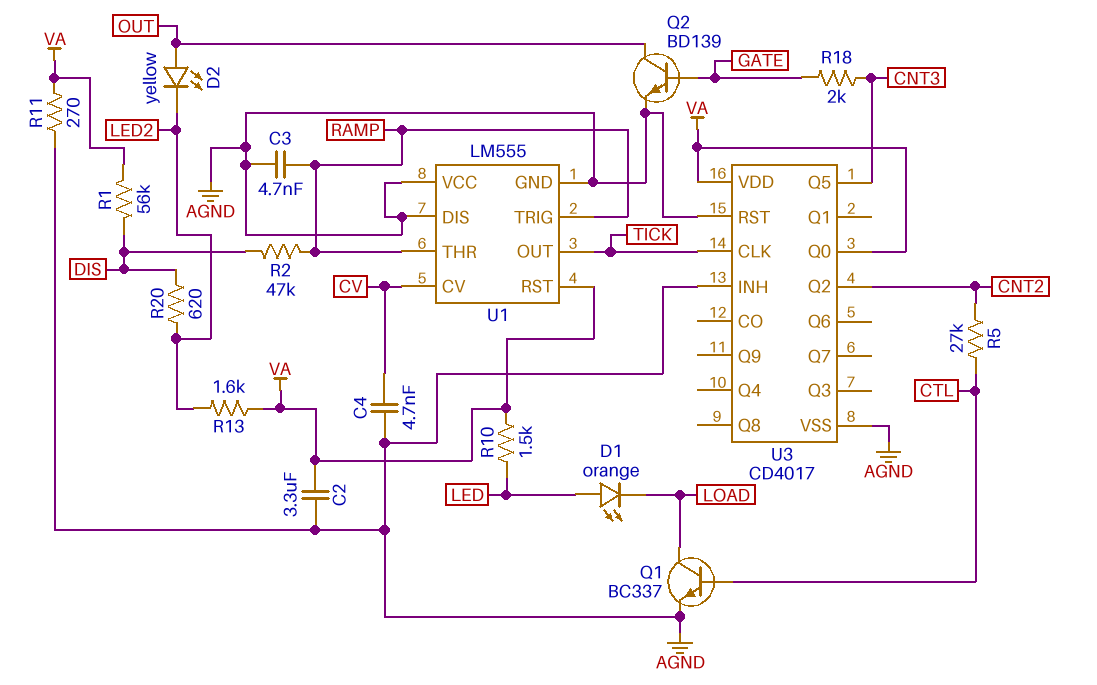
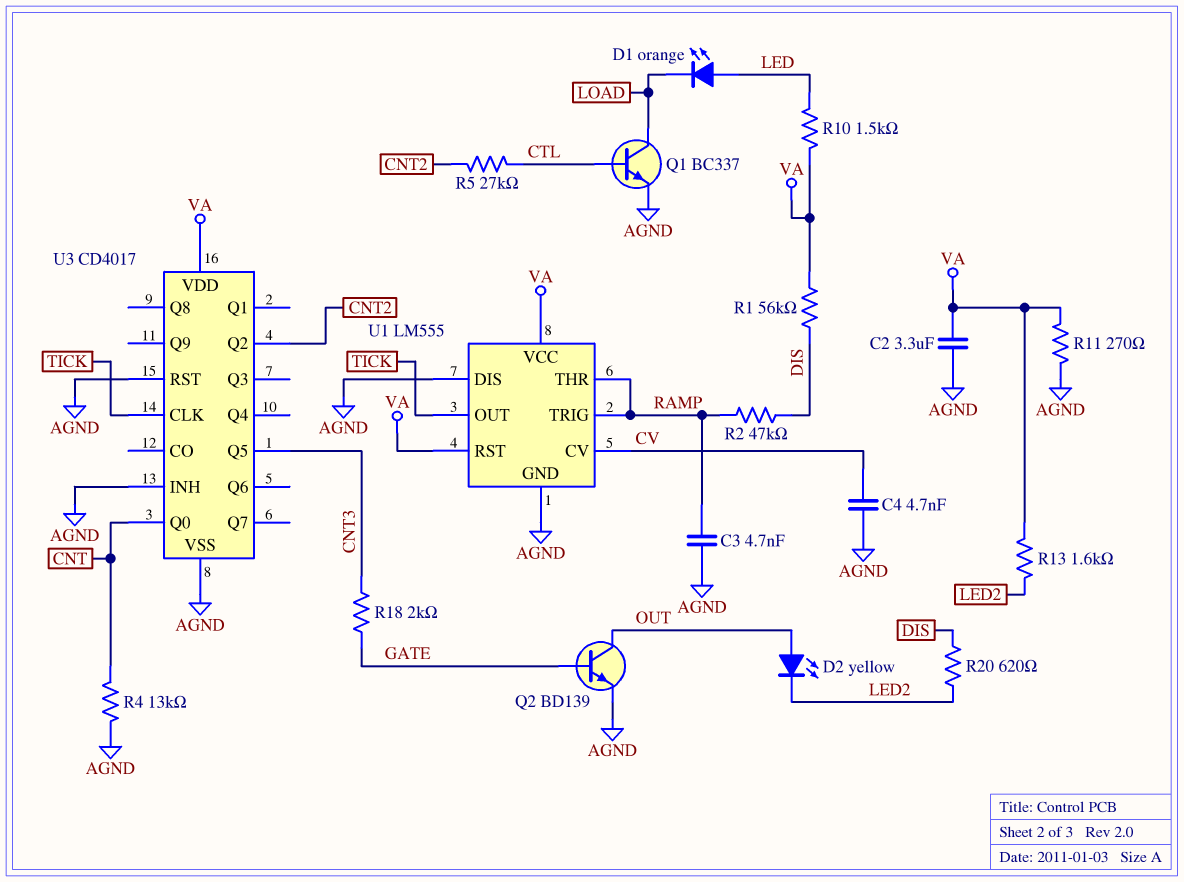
R4: none -> 13k (AGND, CNT)
U1 pin VCC: AGND -> VA
U3 pin Q0: VA -> CNT

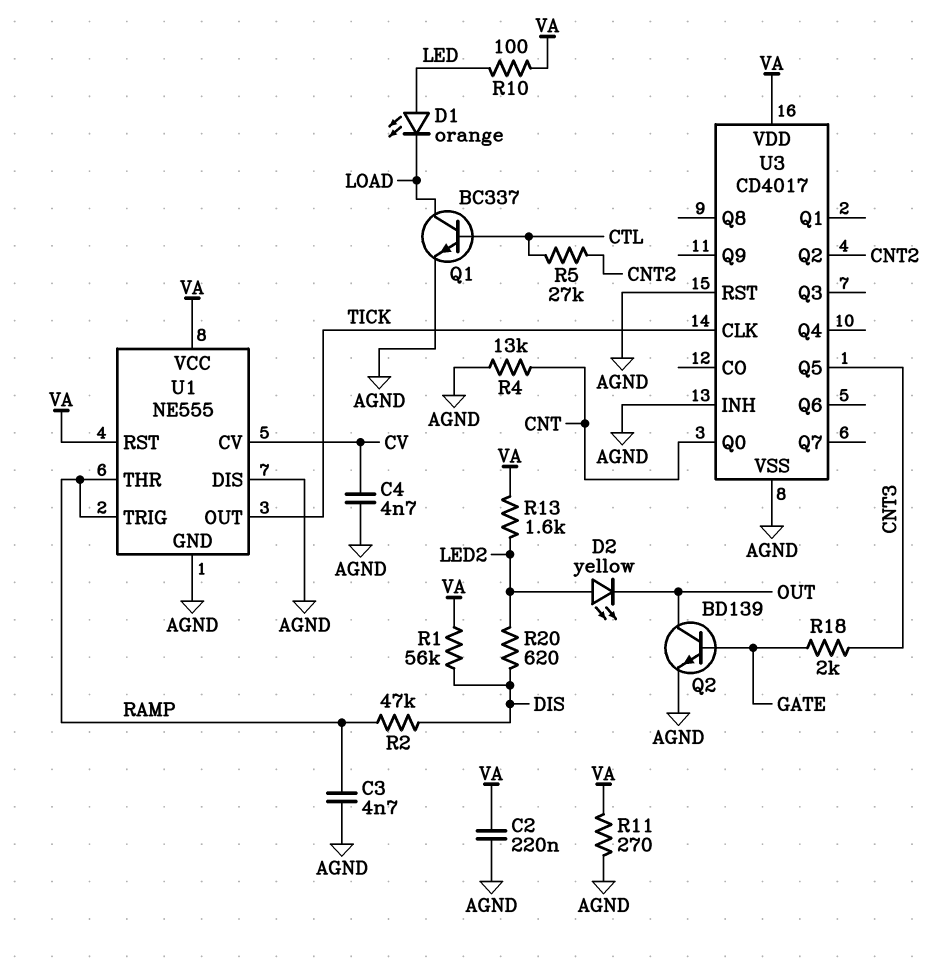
C2: 3.3uF (AGND, VA) -> 220nF (AGND, VA)
D2: LED yellow (A OUT, K LED2) -> LED yellow (A LED2, K OUT)
R10: 1.5k (LED, VA) -> 100 (LED, VA)
U1: LM555 -> NE555

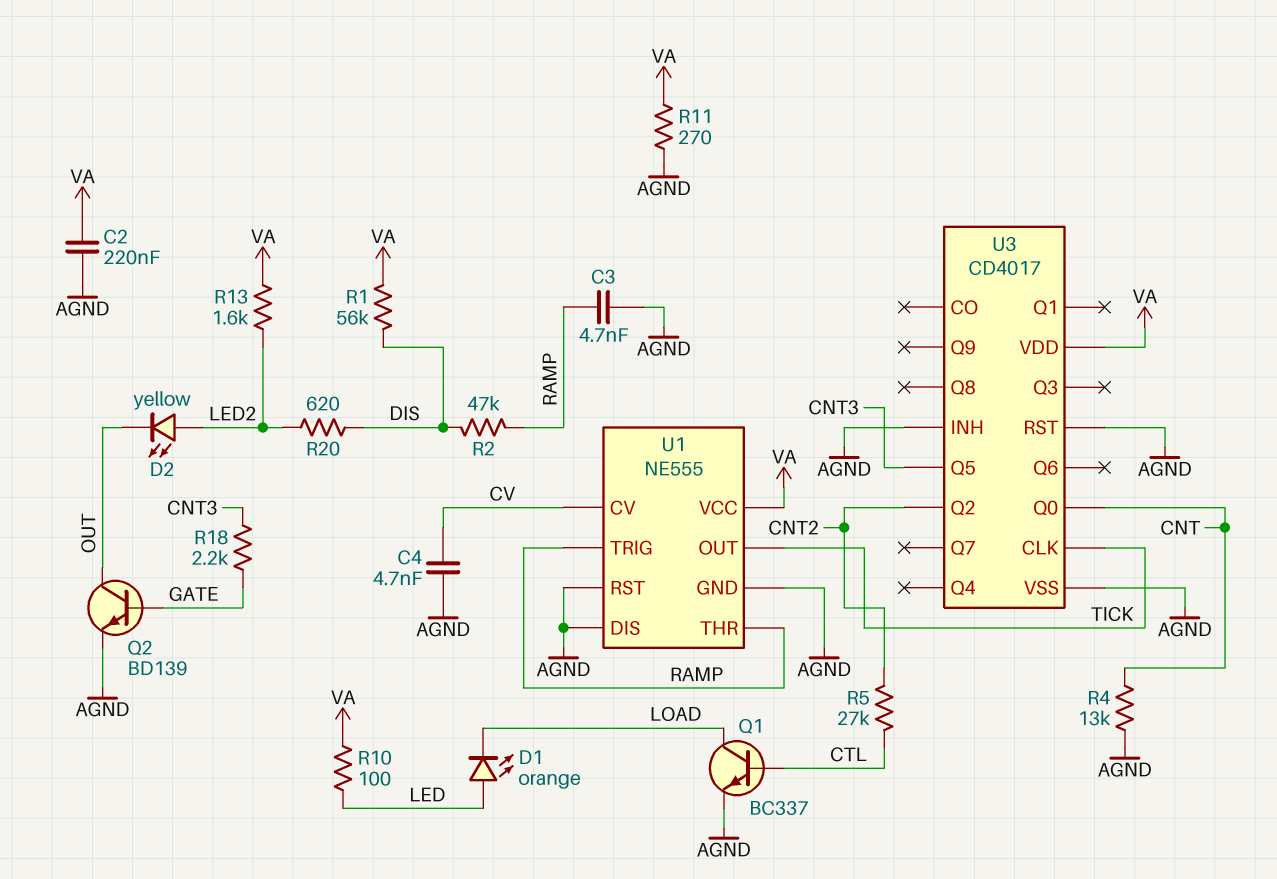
R18: 2k (CNT3, GATE) -> 2.2k (CNT3, GATE)
U1 pin RST: VA -> AGND

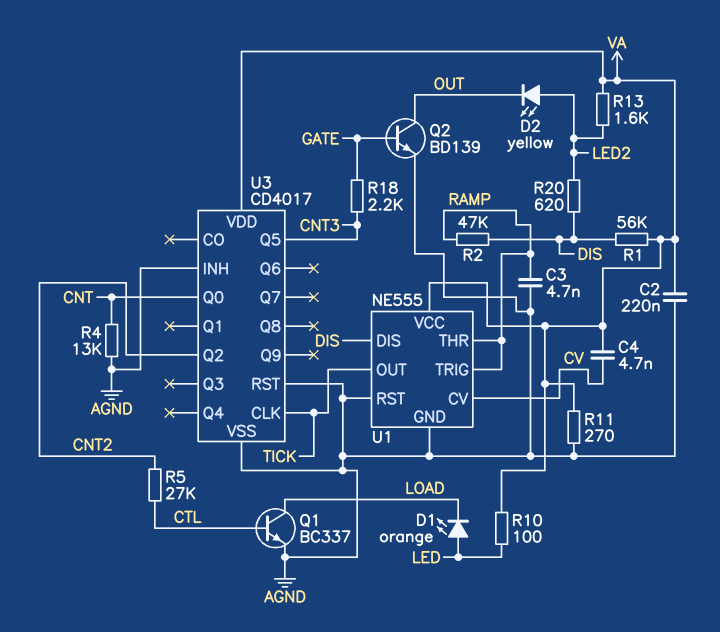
C4: 4.7nF (AGND, CV) -> 4.7nF (CV, VA)
U1 pin DIS: AGND -> DIS

